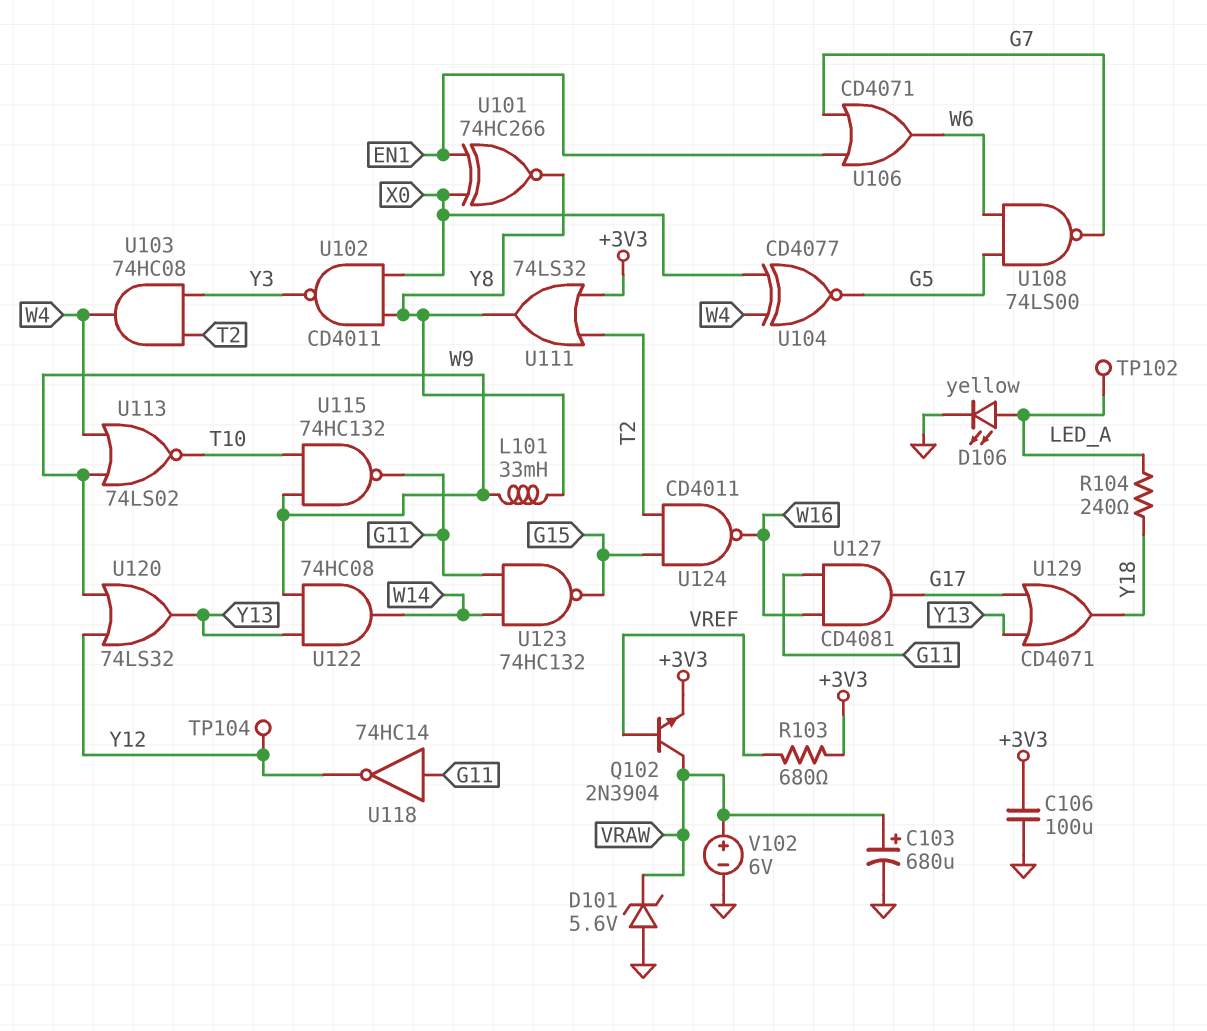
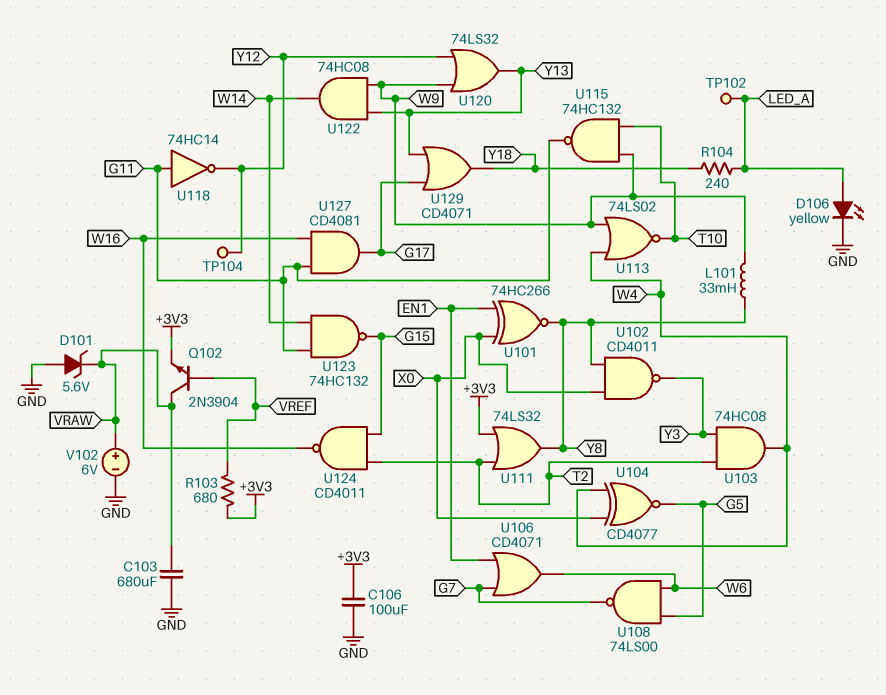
C103: 680uF (plus VRAW, minus GND) -> 680uF (GND, VRAW)

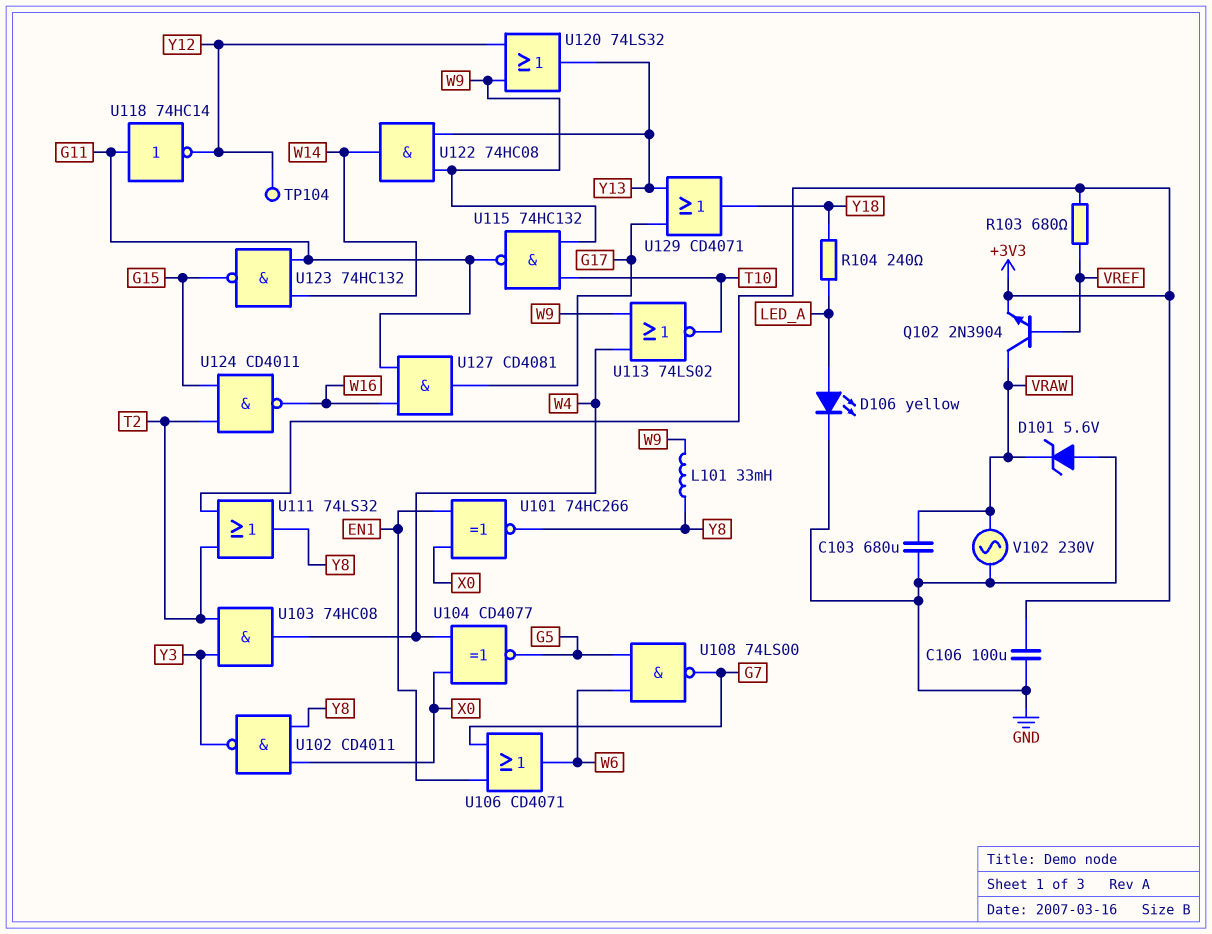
TP102: test point (LED_A) -> none
V102: 6V (plus VRAW, minus GND) -> AC 230V (GND, VRAW)

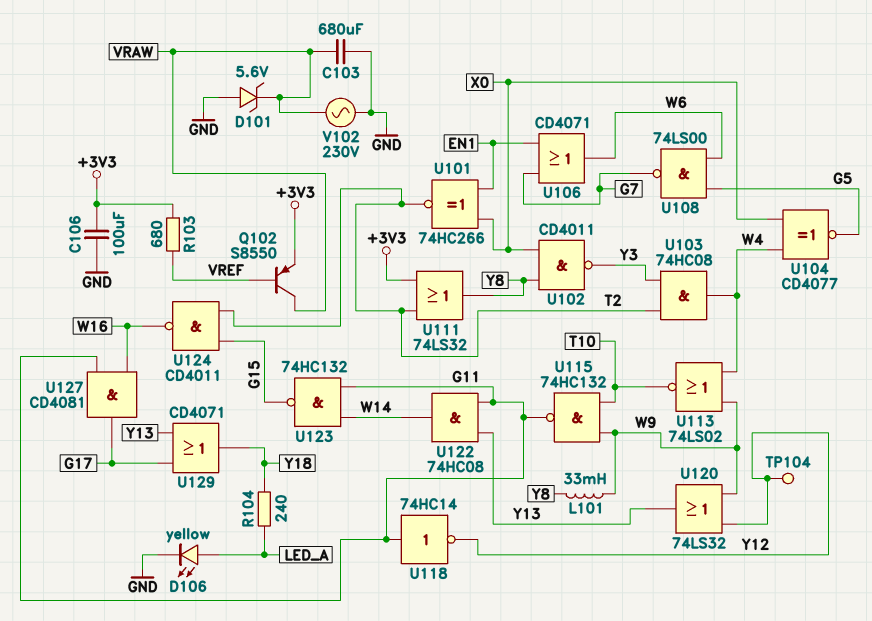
Q102: NPN 2N3904 (B VREF, C VRAW, E +3V3) -> PNP S8550 (B VREF, C VRAW, E +3V3)
U101: XNOR 74HC266 (in EN1, in X0, out Y8) -> XNOR 74HC266 (in EN1, in X0, out T2)
U122: AND 74HC08 (in W9, in Y13, out W14) -> AND 74HC08 (in G11, in Y13, out W14)

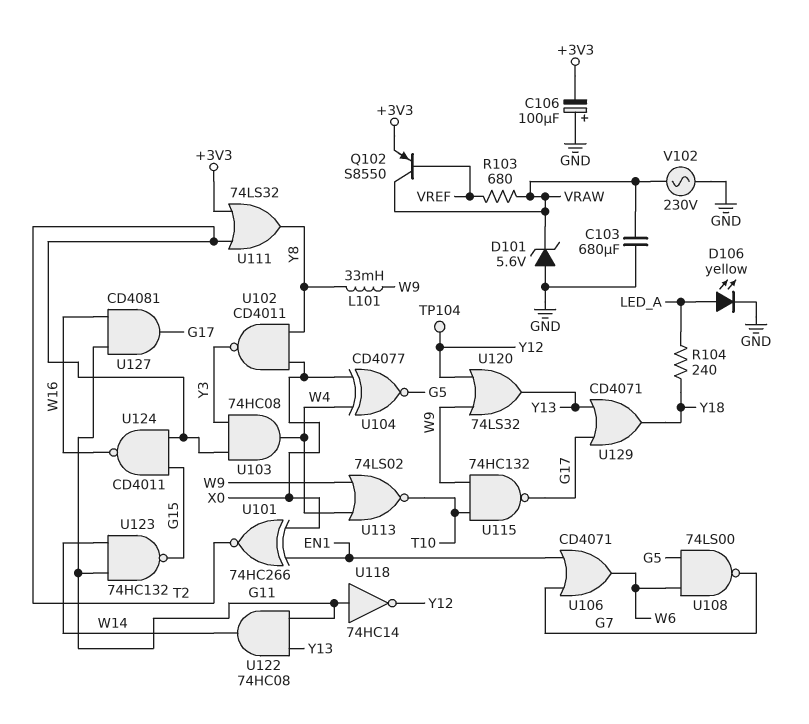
C106: 100uF (+3V3, GND) -> 100uF (plus GND, minus +3V3)
R103: 680 (+3V3, VREF) -> 680 (VRAW, VREF)
U115: NAND 74HC132 (in T10, in W9, out G11) -> NAND 74HC132 (in T10, in W9, out G17)

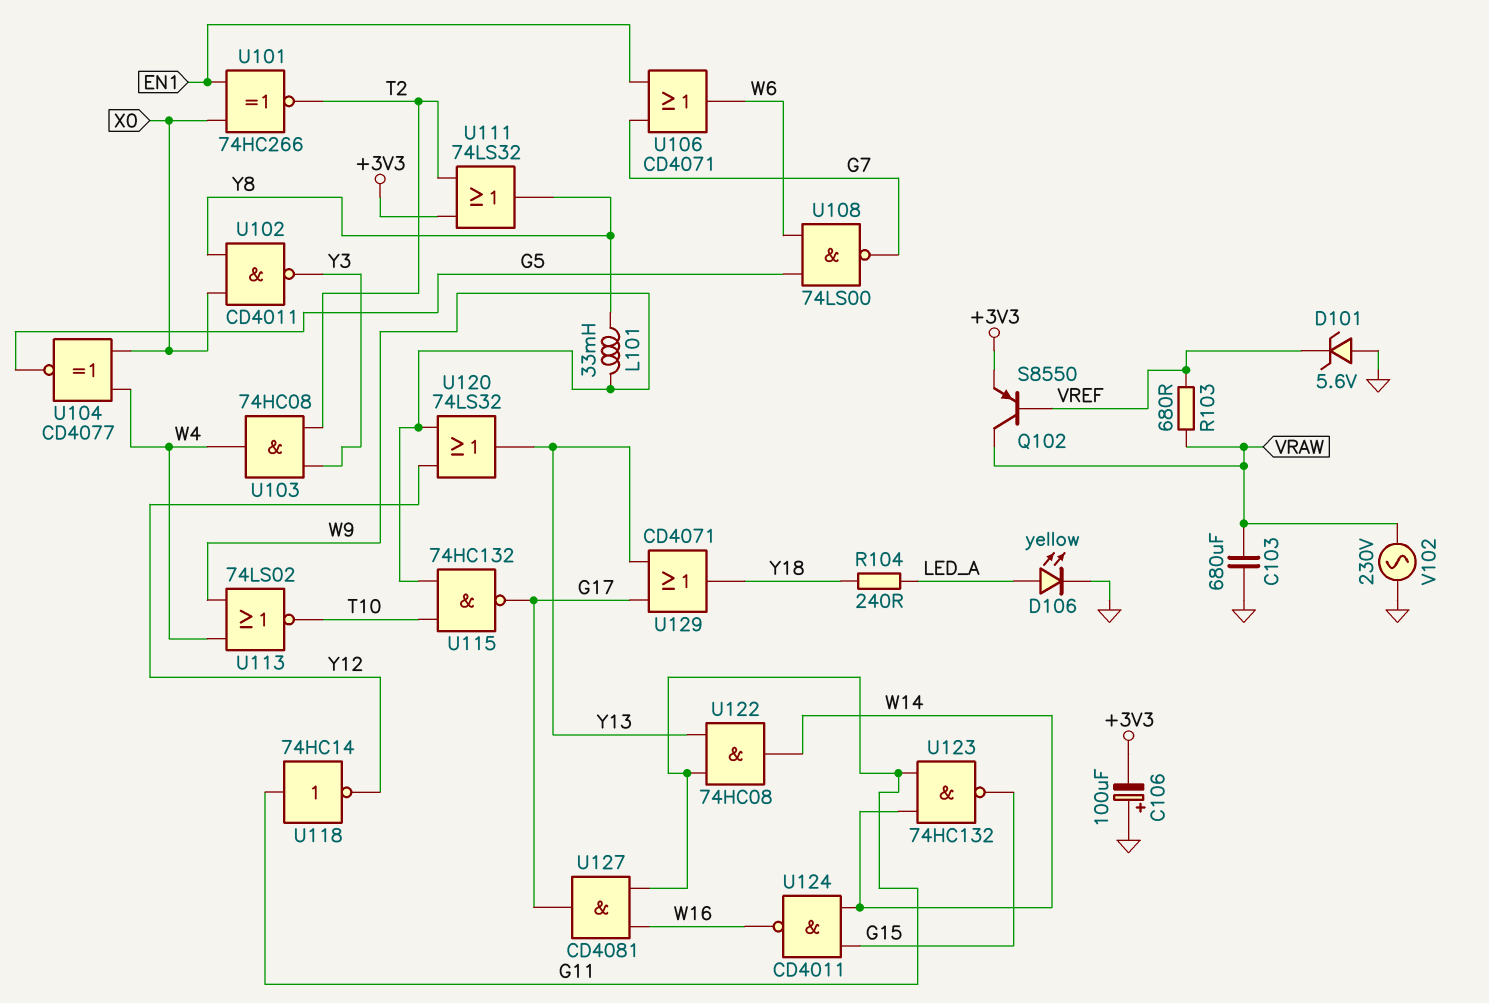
D101: zener 5.6V (A GND, K VRAW) -> zener 5.6V (A GND, K VREF)
TP104: test point (Y12) -> none
U124: NAND CD4011 (in G15, in T2, out W16) -> NAND CD4011 (in G15, in W14, out W16)

